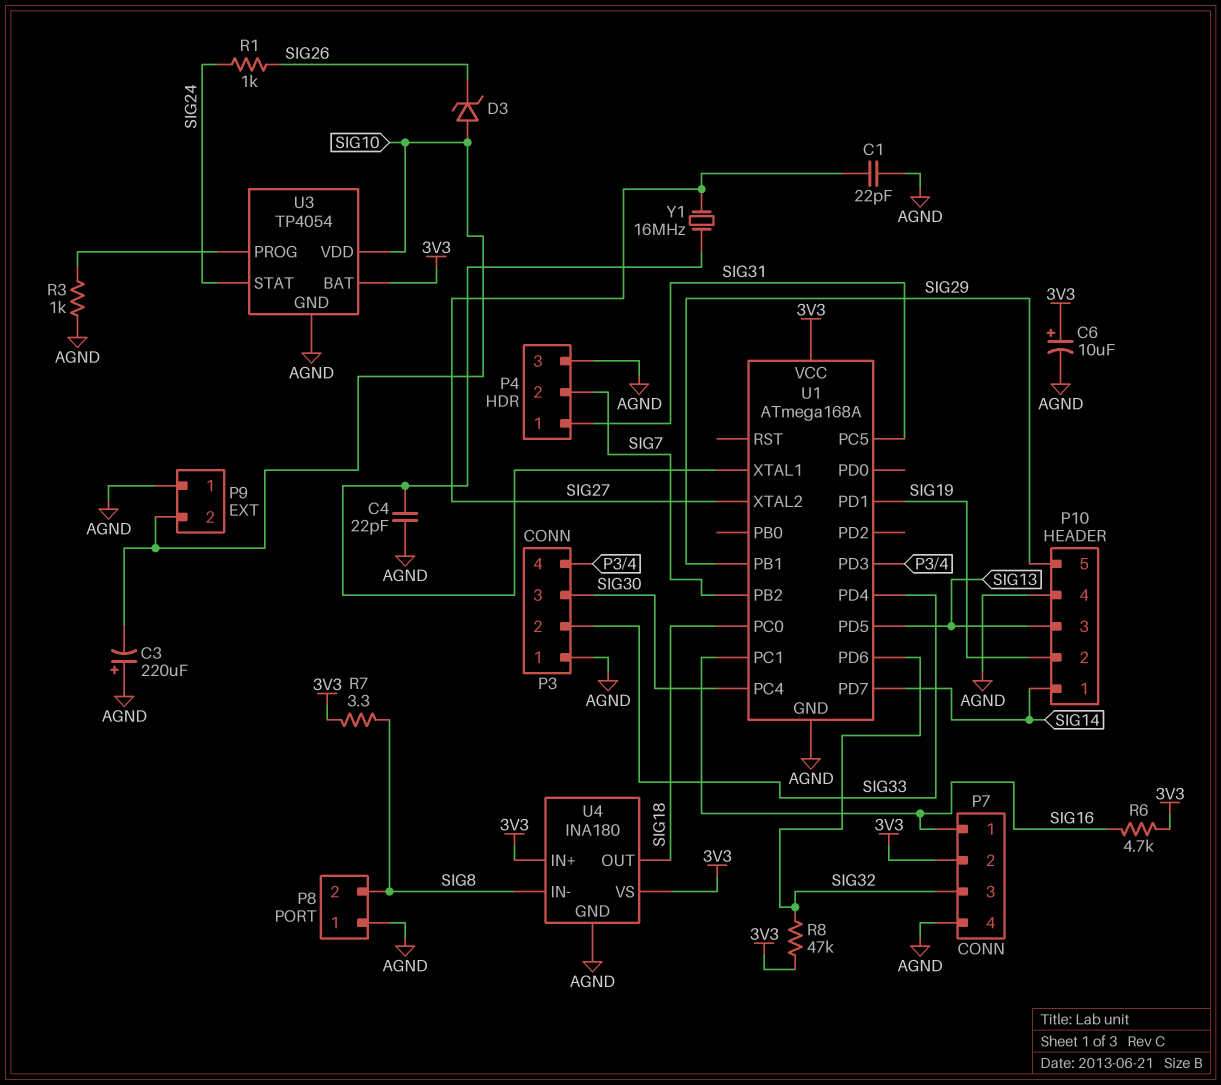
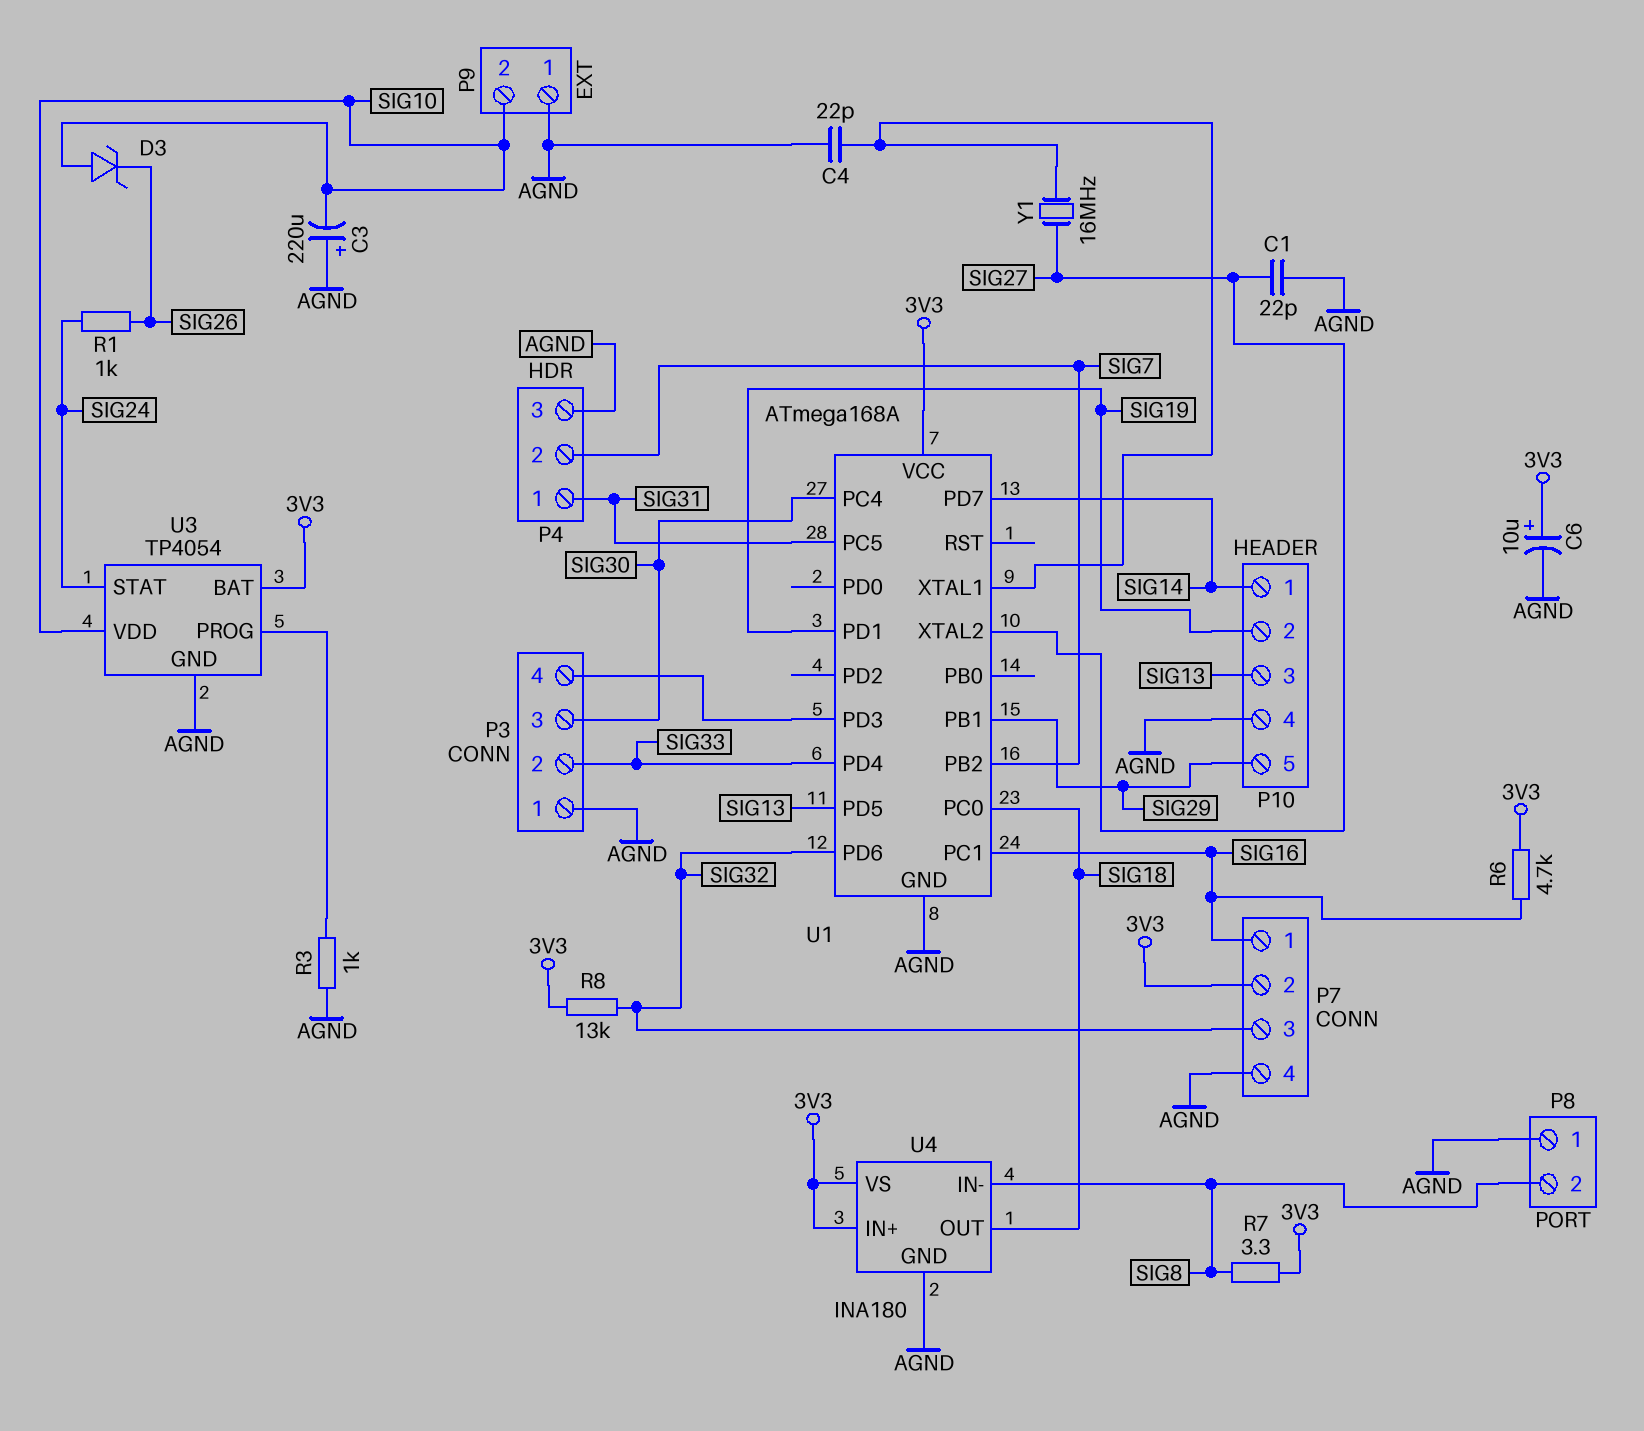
R8: 47k (3V3, SIG32) -> 13k (3V3, SIG32)

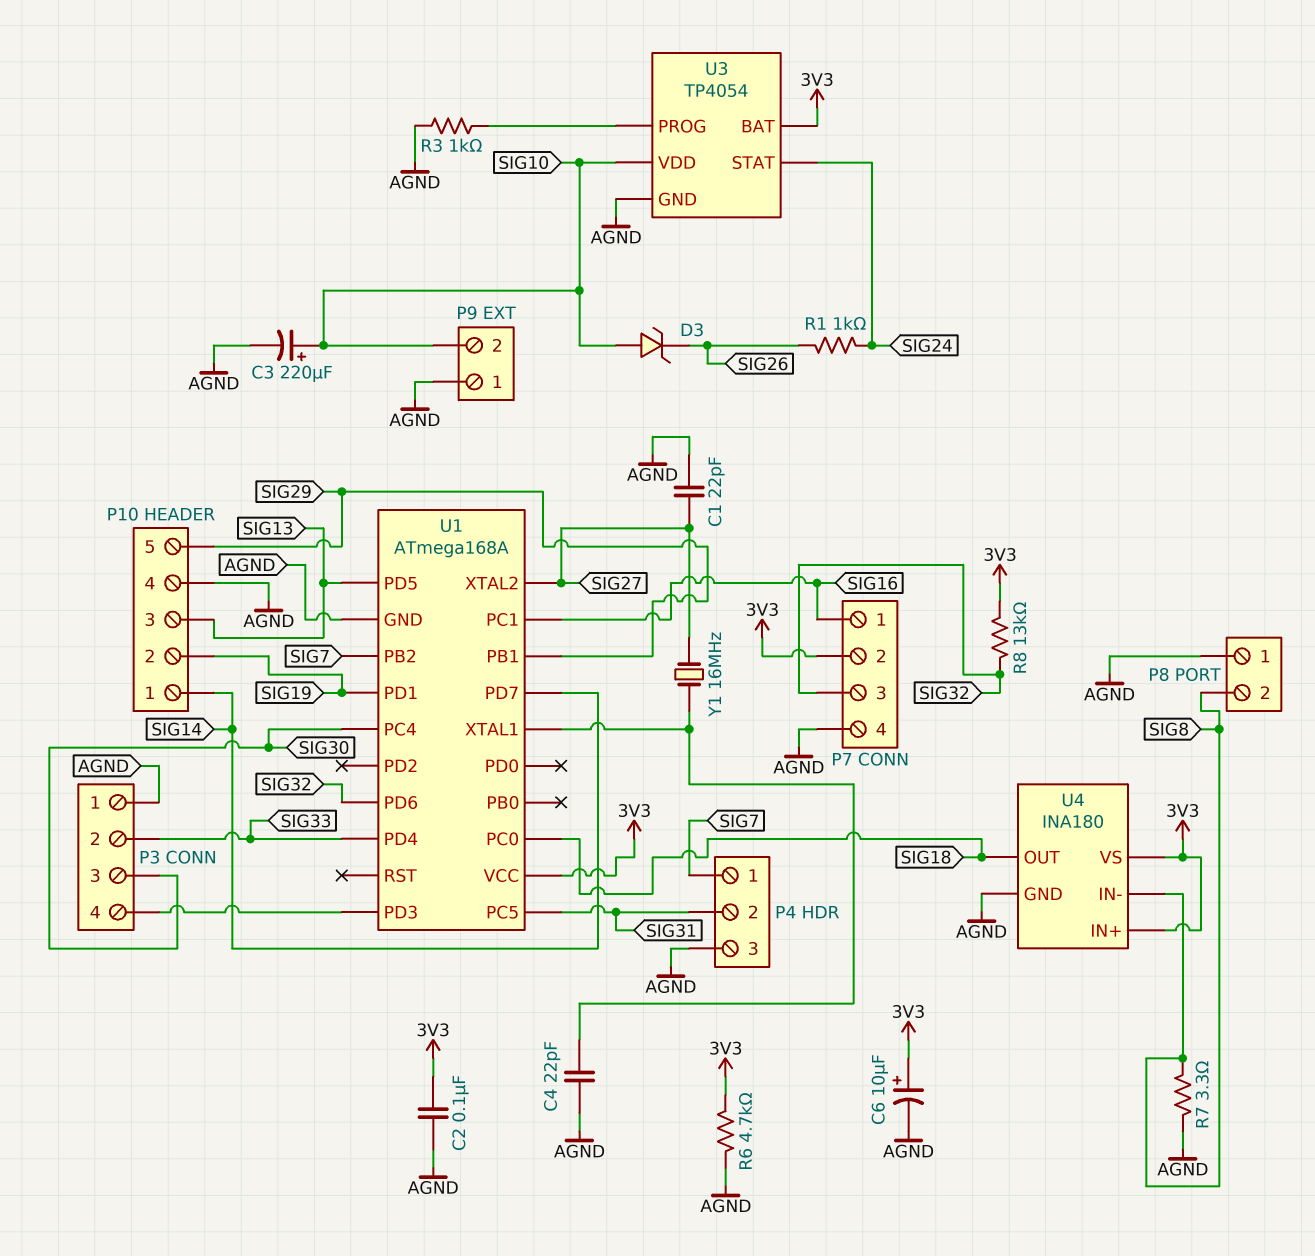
C2: none -> 100nF (3V3, AGND)
C3: 220uF (plus AGND, minus SIG10) -> 220uF (plus SIG10, minus AGND)
P4 pin 1: SIG31 -> SIG7
P4 pin 2: SIG7 -> SIG31
R6: 4.7k (3V3, SIG16) -> 4.7k (3V3, AGND)
R7: 3.3 (3V3, SIG8) -> 3.3 (AGND, SIG8)

